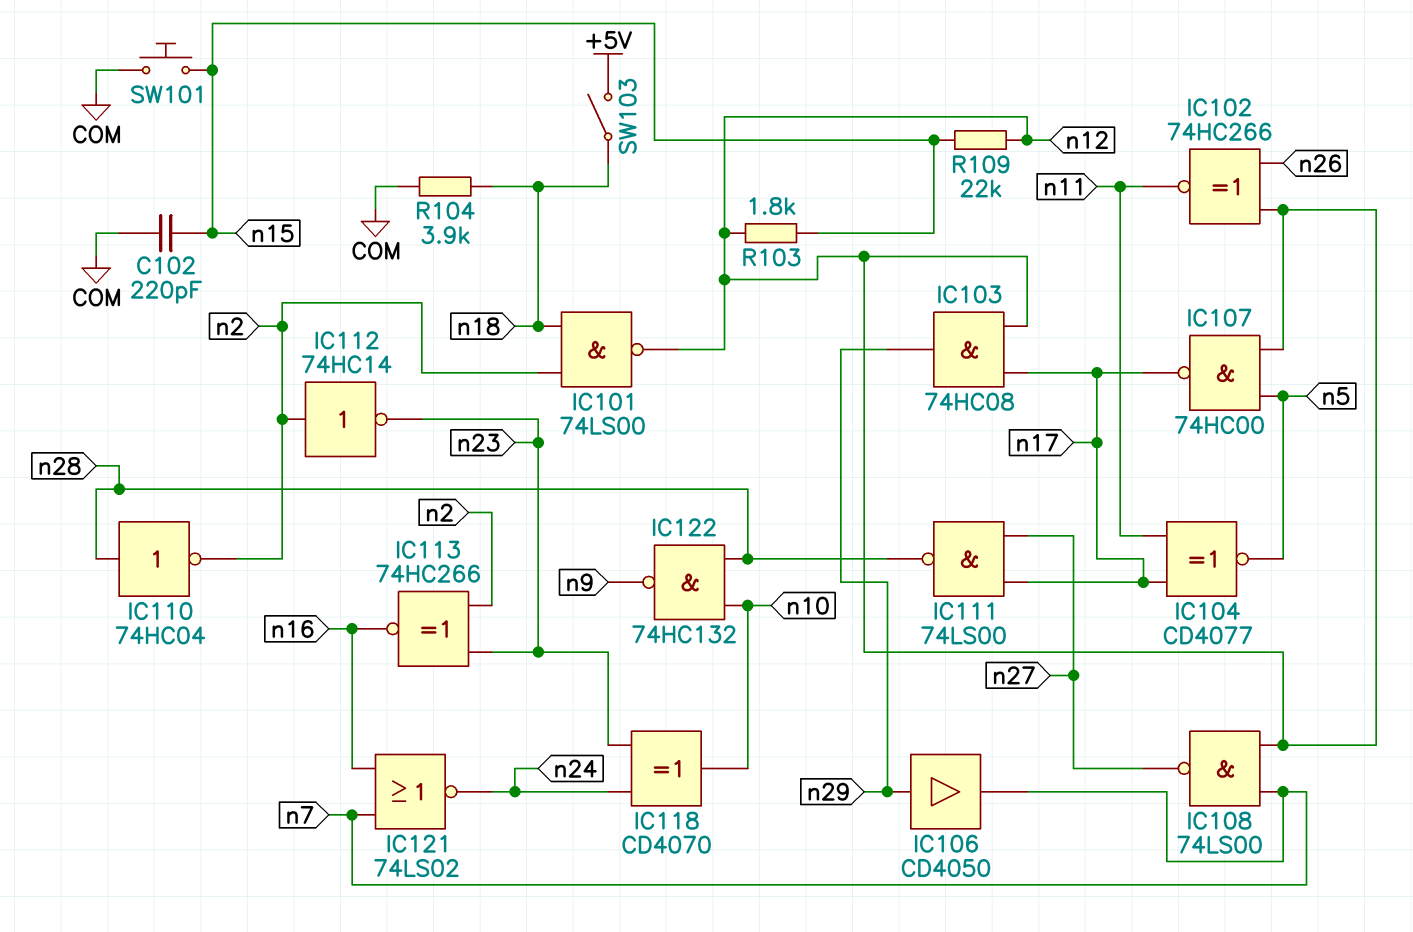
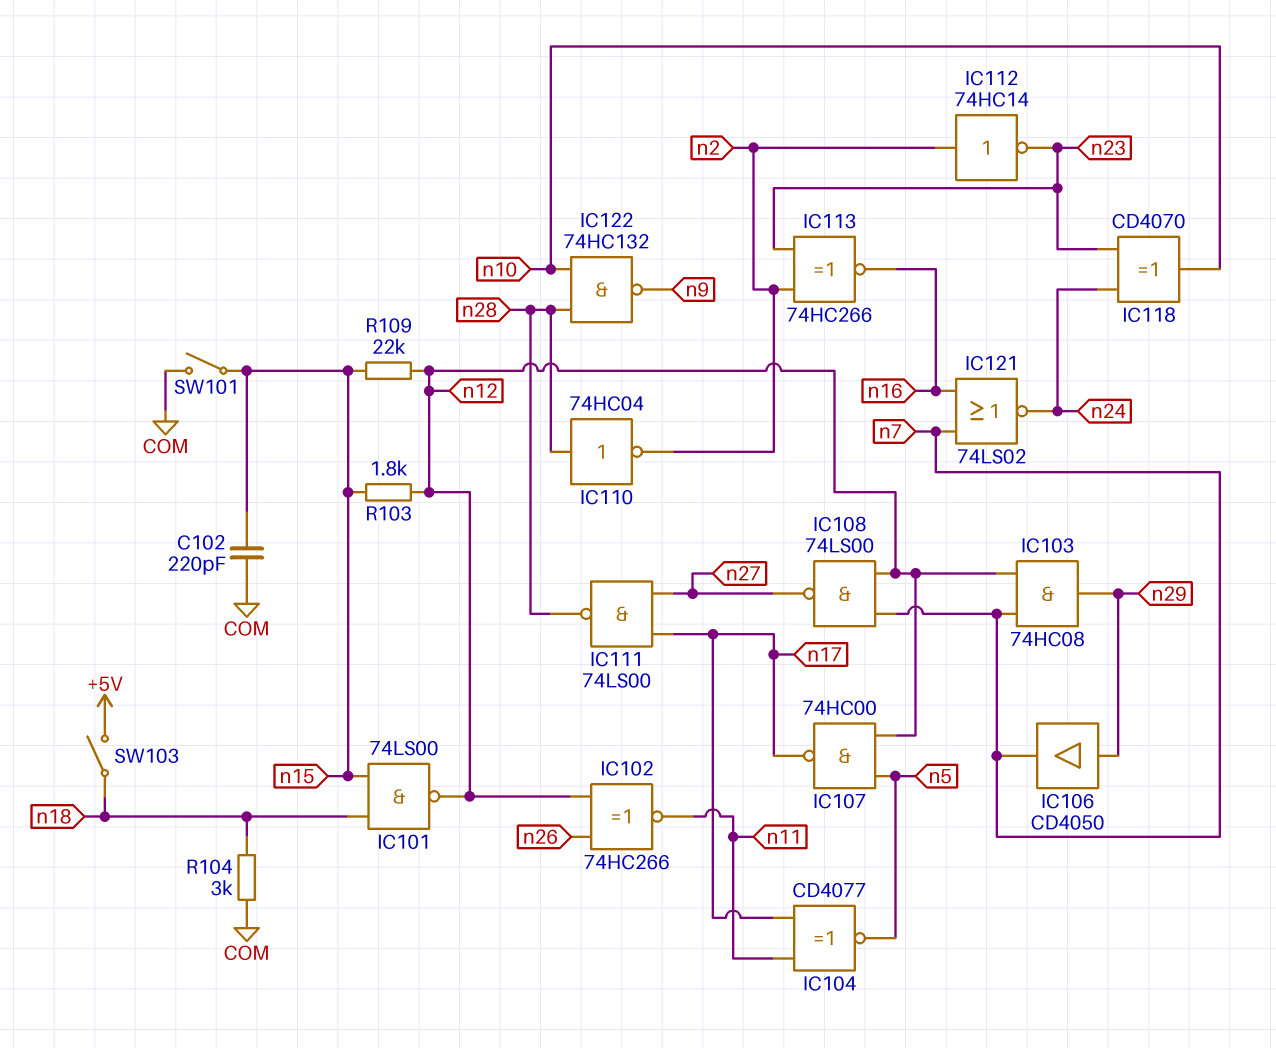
IC101: NAND 74LS00 (in n2, in n18, out n12) -> NAND 74LS00 (in n15, in n18, out n12)
IC103: AND 74HC08 (in n12, in n17, out n29) -> AND 74HC08 (in n7, in n12, out n29)
R104: 3.9k (COM, n18) -> 3k (COM, n18)
SW101: button (COM, n15) -> switch (COM, n15)

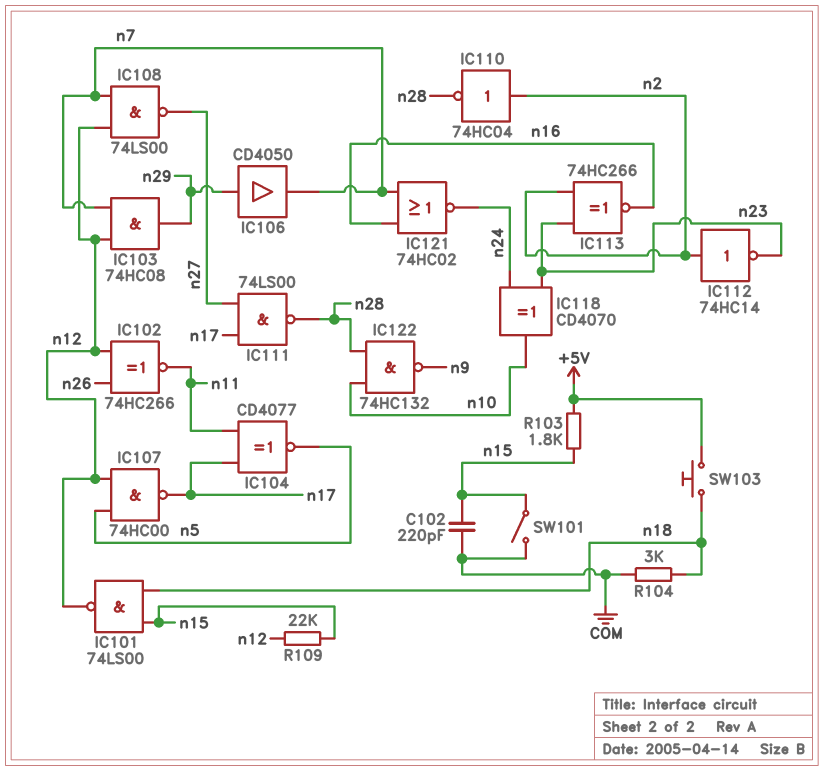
IC110: NOT 74HC04 (in n28, out n2) -> NOT 74HC04 (in n2, out n28)
IC121: NOR 74LS02 (in n7, in n16, out n24) -> NOR 74HC02 (in n7, in n16, out n24)
R103: 1.8k (n12, n15) -> 1.8k (+5V, n15)
SW103: switch (+5V, n18) -> button (+5V, n18)

